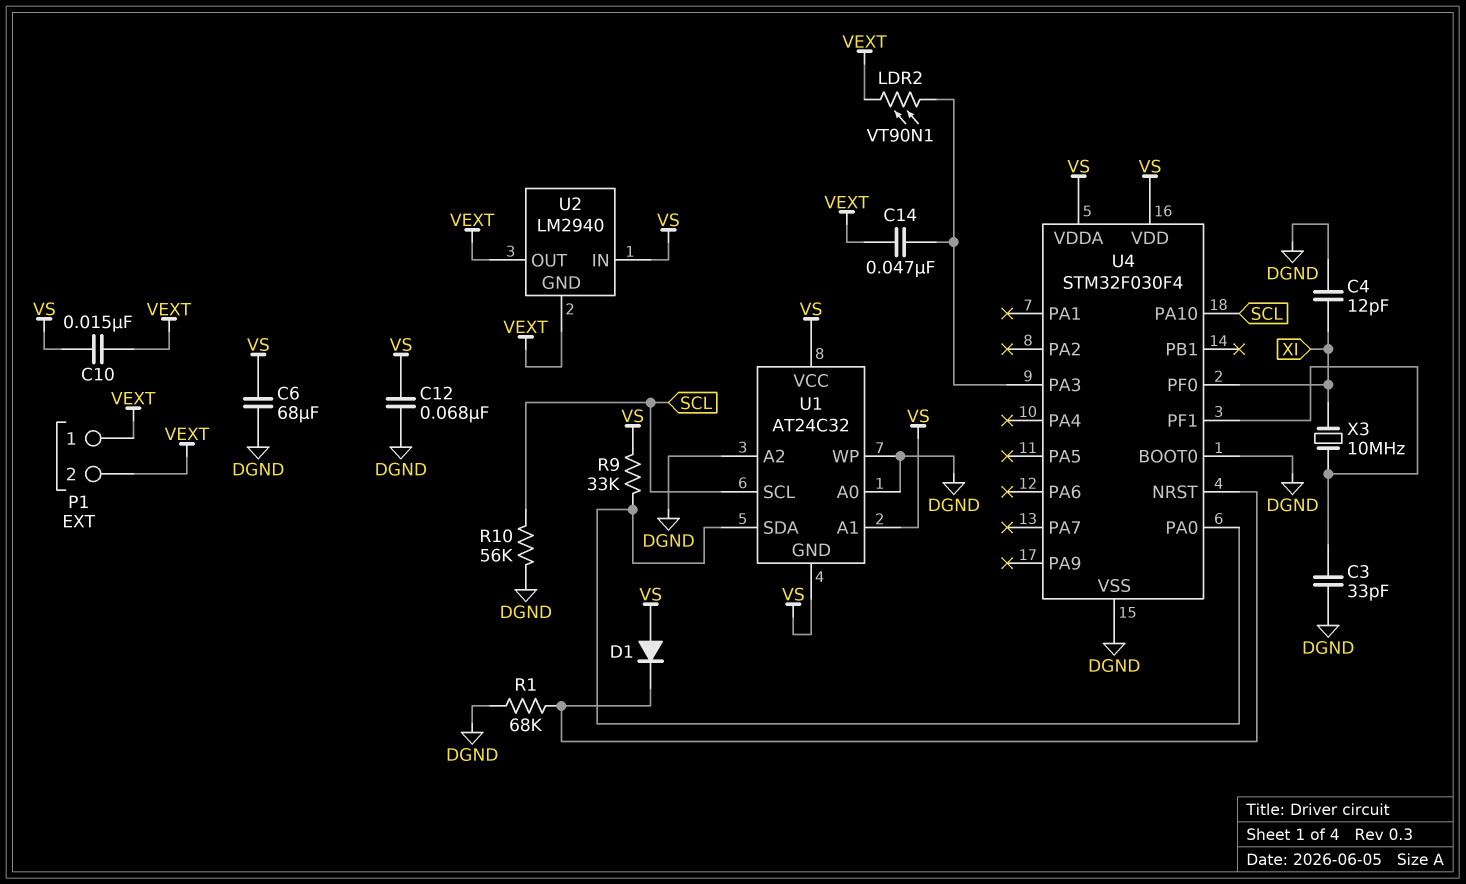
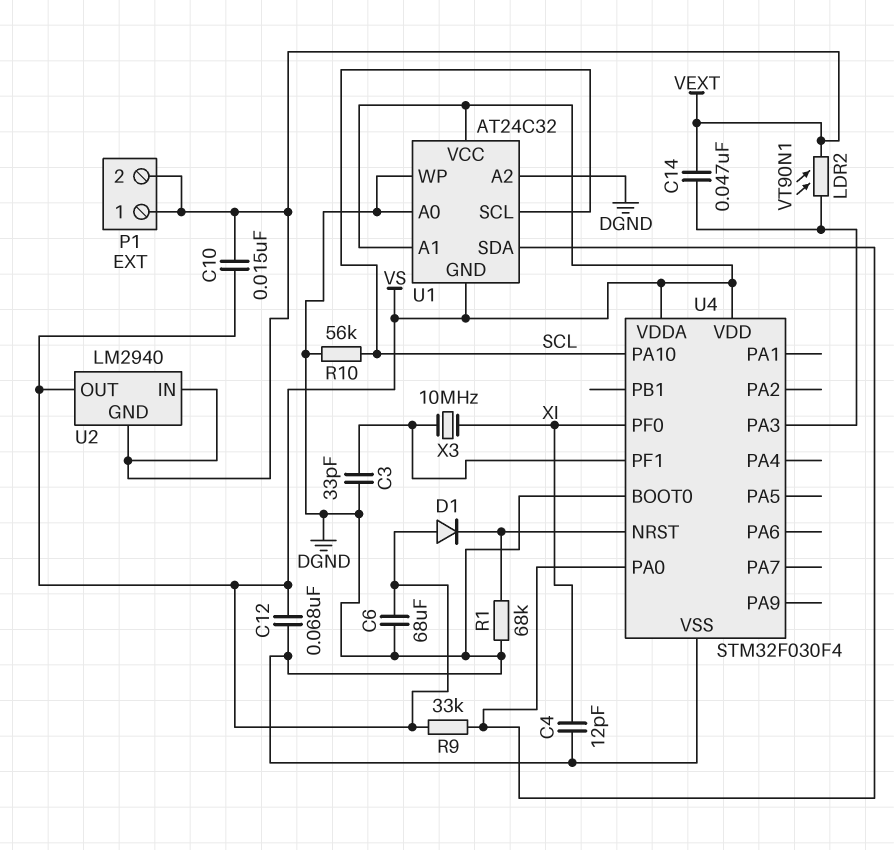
U2 pin IN: VS -> VEXT
U2 pin OUT: VEXT -> VS

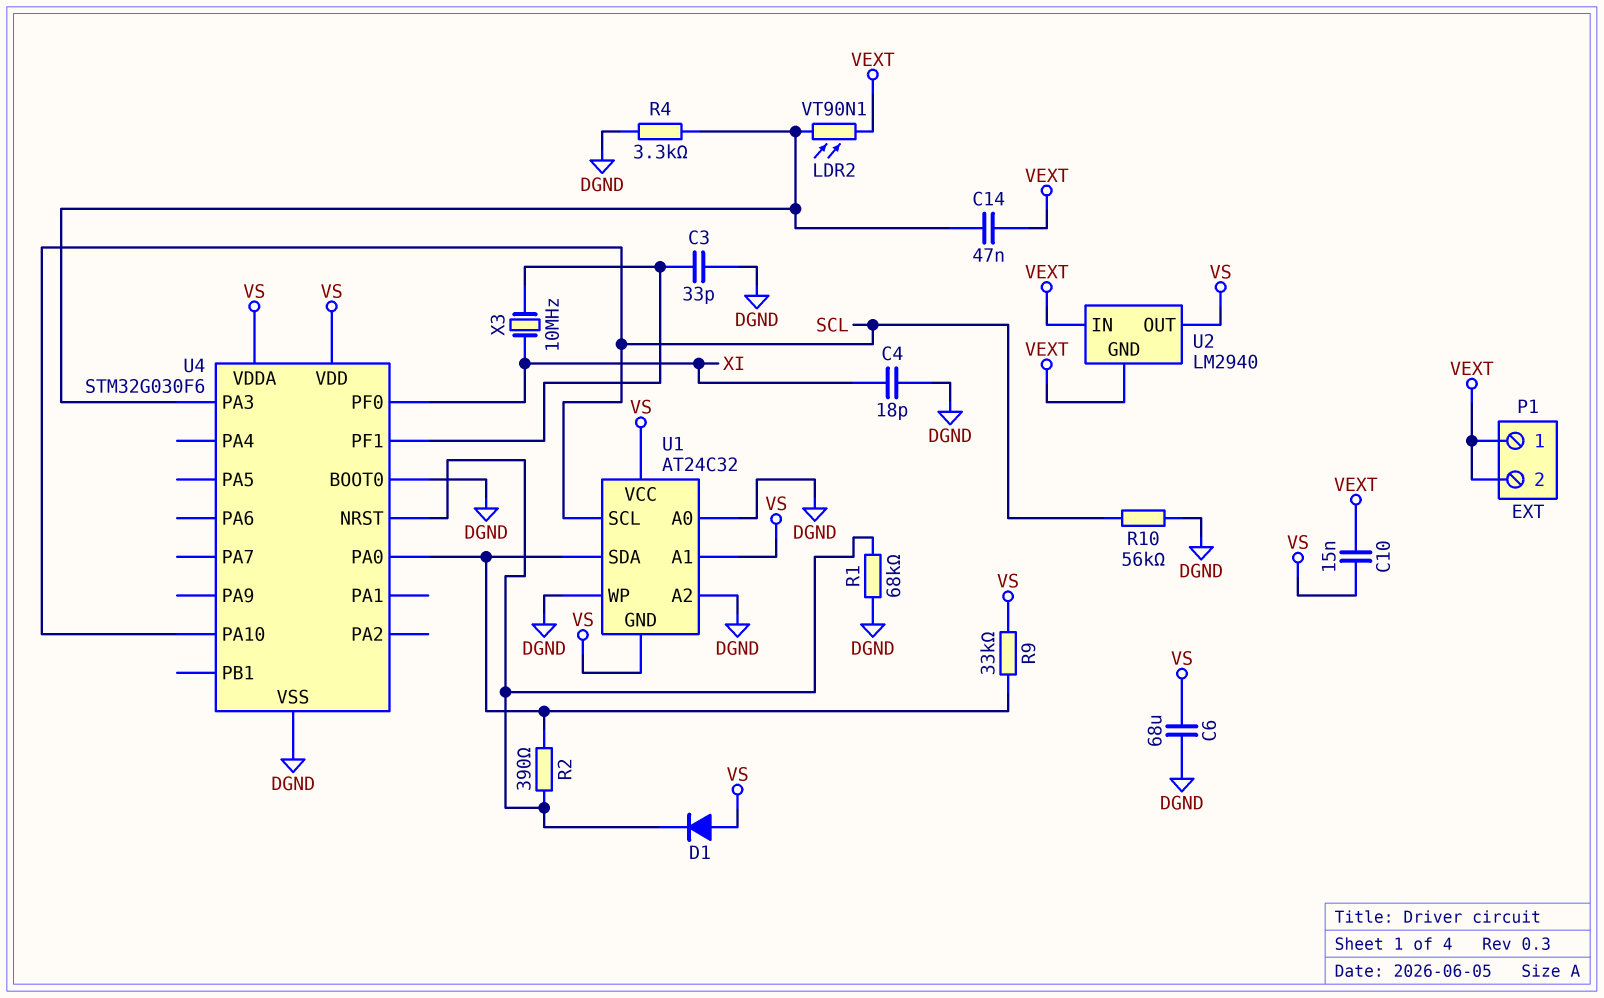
C4: 12pF (DGND, XI) -> 18pF (DGND, XI)
C12: 68nF (DGND, VS) -> none
R2: none -> 390 (U1/SDA, U4/NRST)
R4: none -> 3.3k (DGND, U4/PA3)
U4: STM32F030F4 -> STM32G030F6

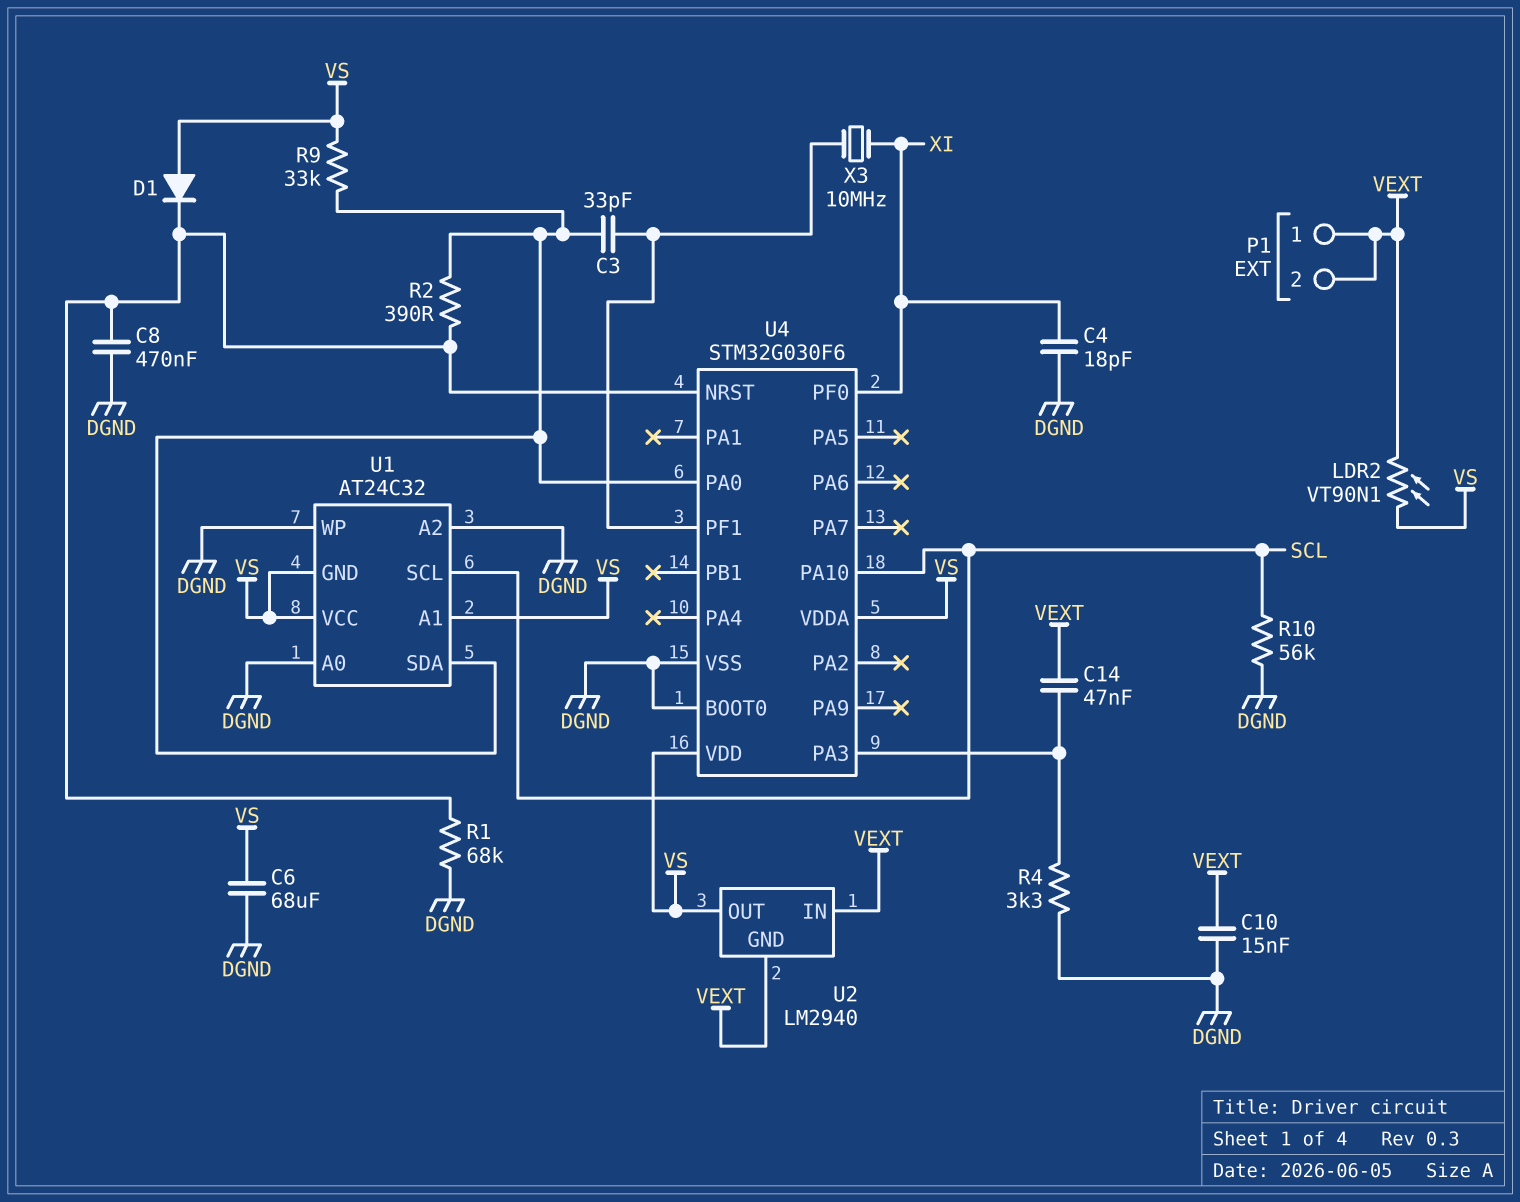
C3: 33pF (DGND, U4/PF1) -> 33pF (U1/SDA, U4/PF1)
C8: none -> 470nF (DGND, U4/NRST)
C10: 15nF (VEXT, VS) -> 15nF (DGND, VEXT)
LDR2: VT90N1 (U4/PA3, VEXT) -> VT90N1 (VEXT, VS)

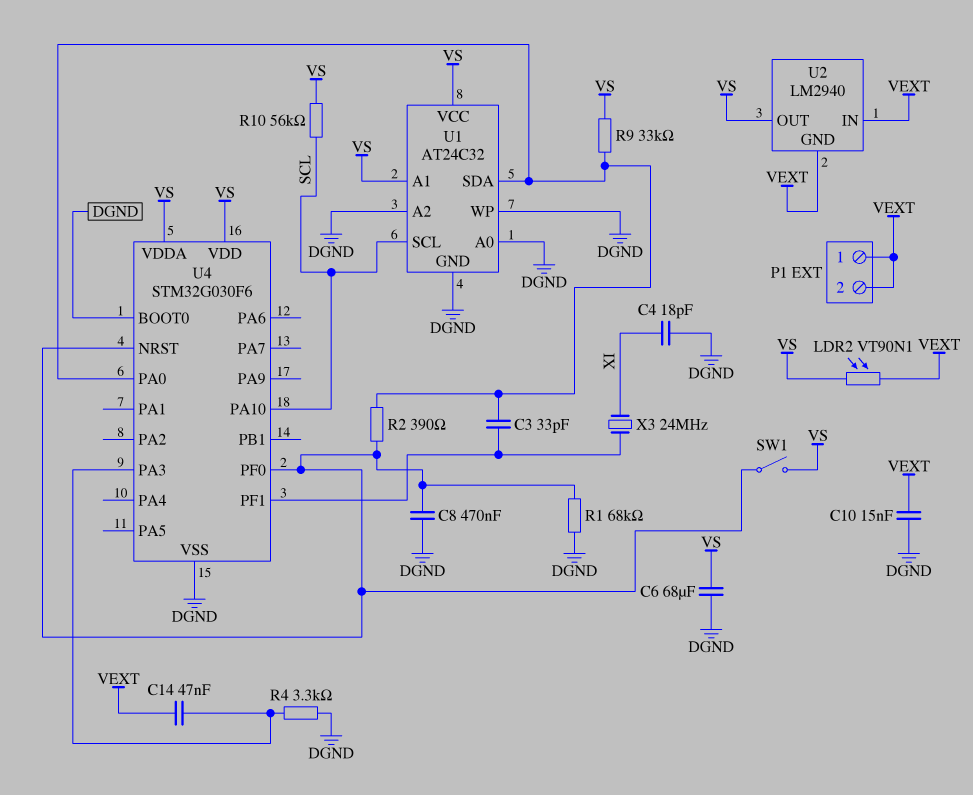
D1: diode (A VS, K U4/NRST) -> none
R10: 56k (DGND, SCL) -> 56k (SCL, VS)
SW1: none -> switch (U4/NRST, VS)
U1 pin GND: VS -> DGND
U4 pin PF0: XI -> U4/NRST
X3: 10MHz (U4/PF1, XI) -> 24MHz (U4/PF1, XI)

